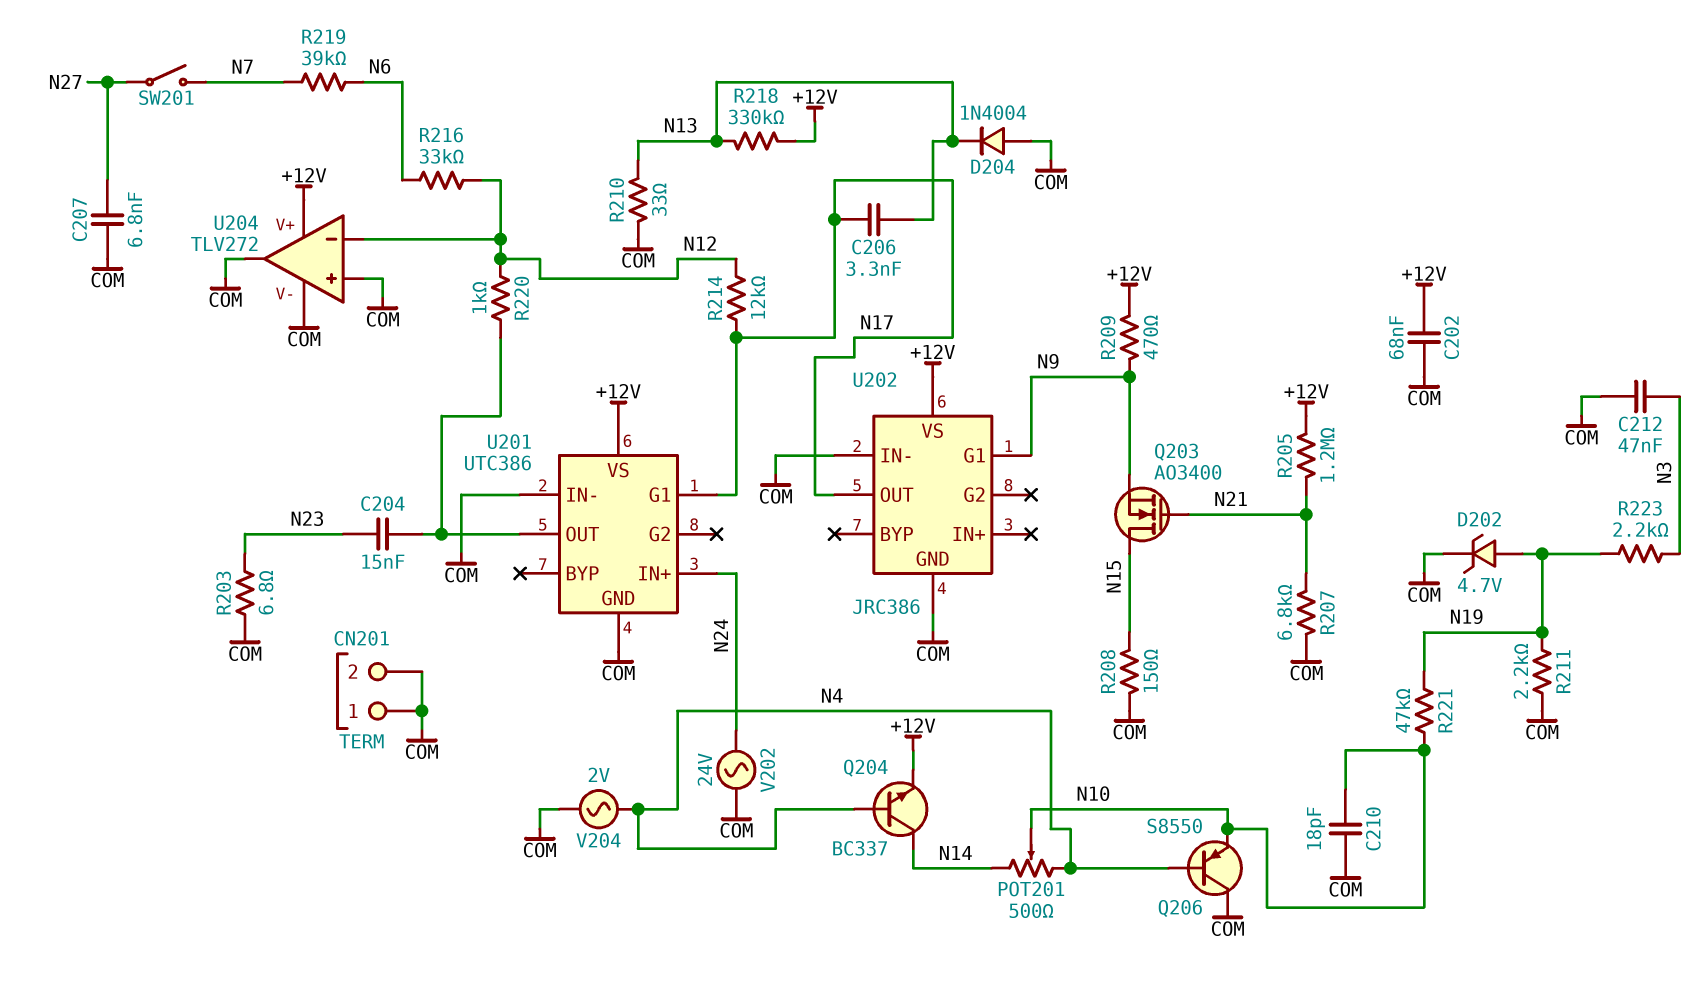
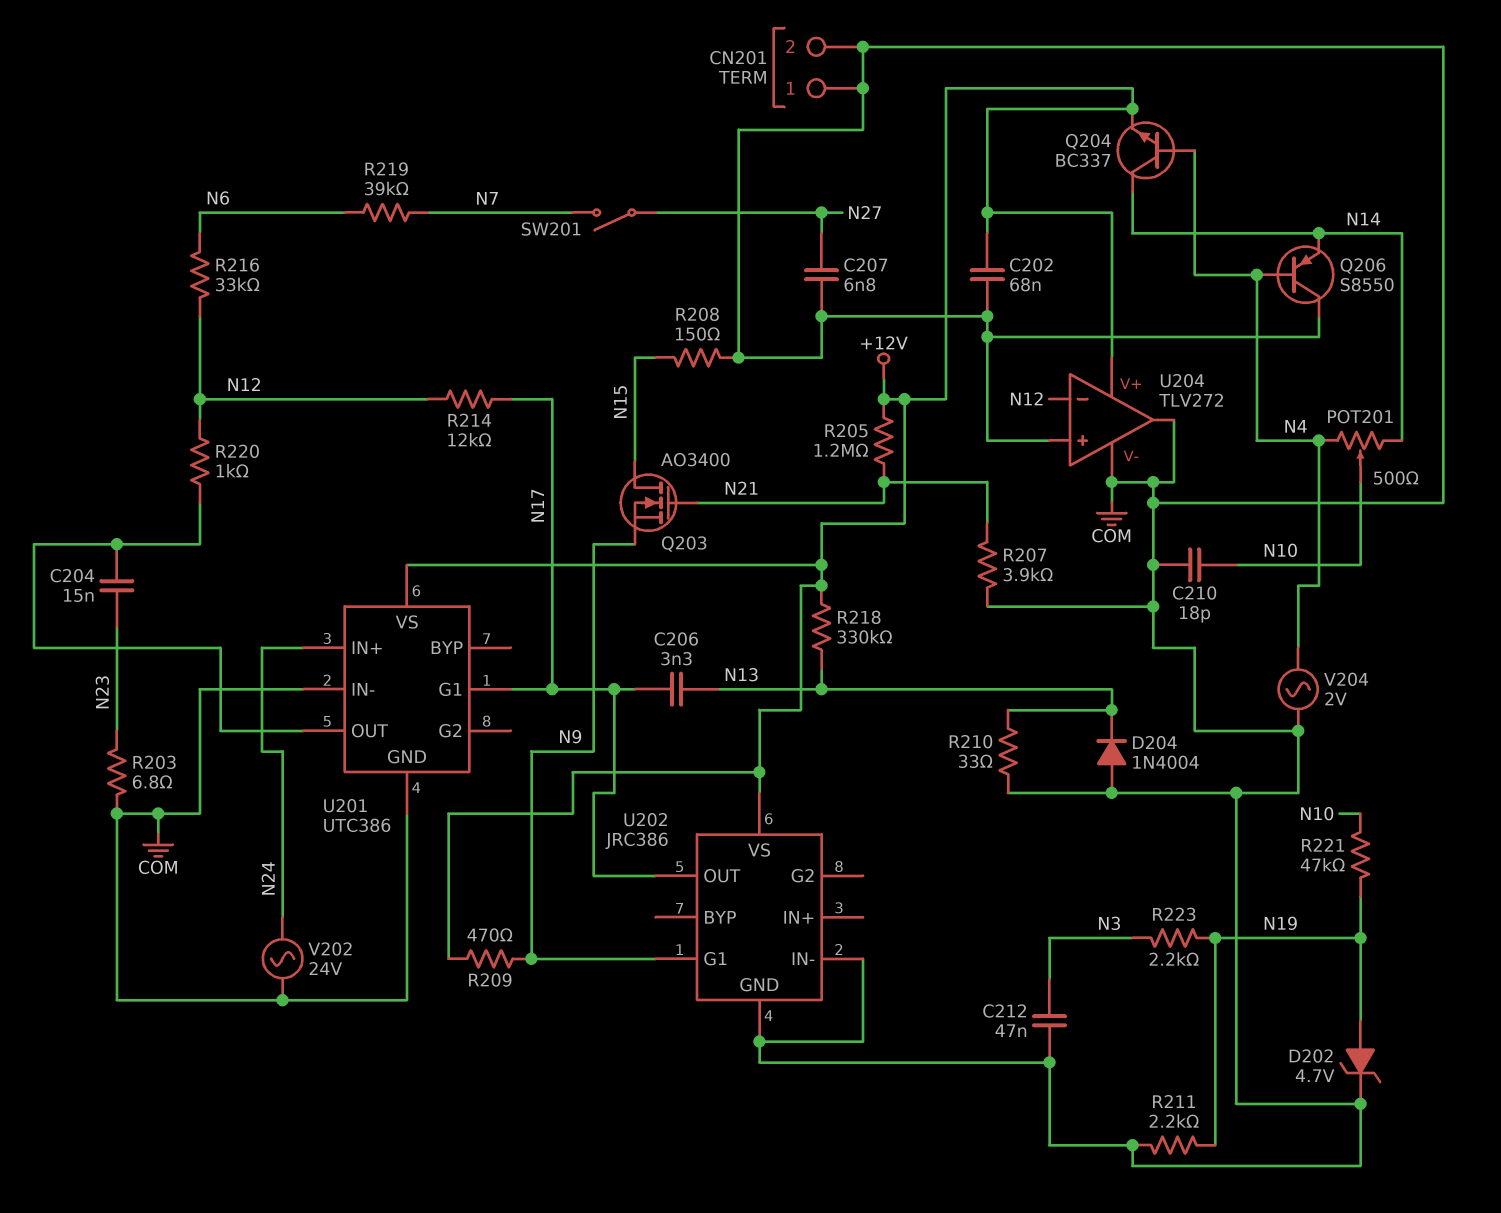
Q206: PNP S8550 (B N4, C COM, E N10) -> PNP S8550 (B N4, C COM, E N14)
R207: 6.8k (COM, N21) -> 3.9k (COM, N21)

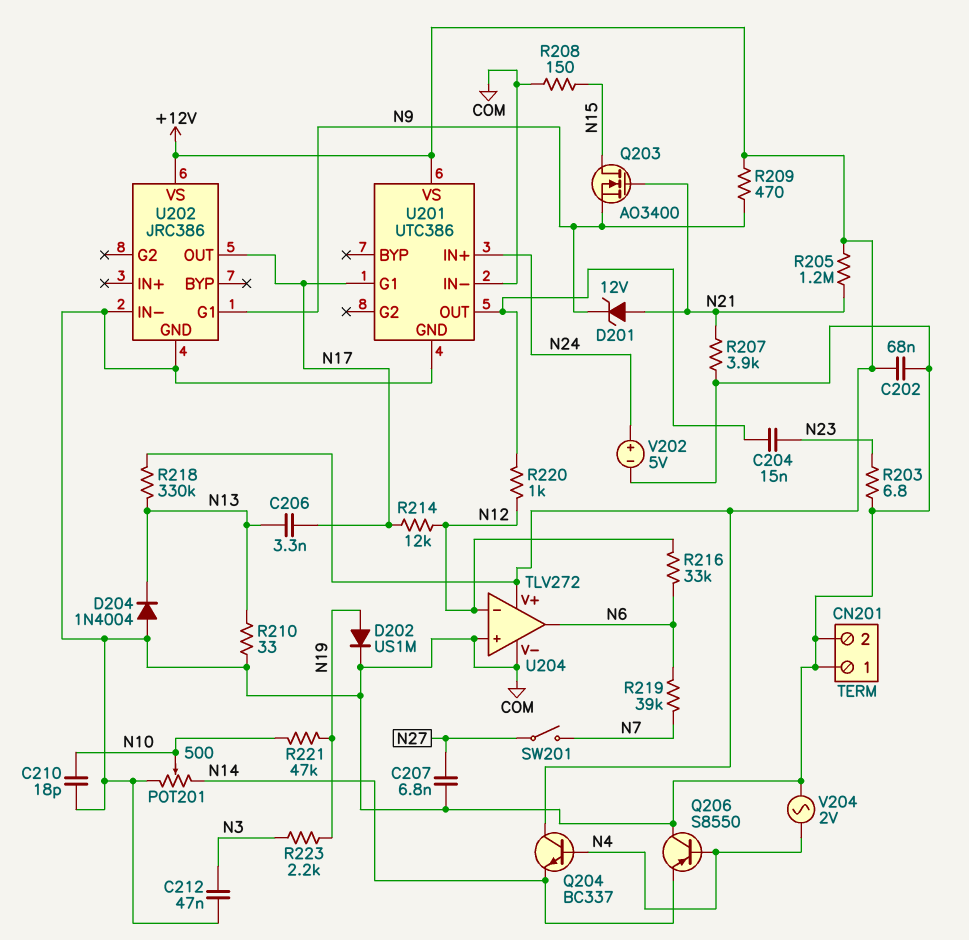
D201: none -> zener 12V (A N21, K N9)
D202: zener 4.7V (A N19, K COM) -> diode US1M (A N19, K COM)
POT201: 500 (N4, N14, wiper N10) -> 500 (COM, N14, wiper N10)
Q204: NPN BC337 (B N4, C N14, E +12V) -> NPN BC337 (B N4, C +12V, E N14)
R211: 2.2k (COM, N19) -> none
U204 pin out: COM -> N6
V202: AC 24V (COM, N24) -> 5V (plus N24, minus COM)

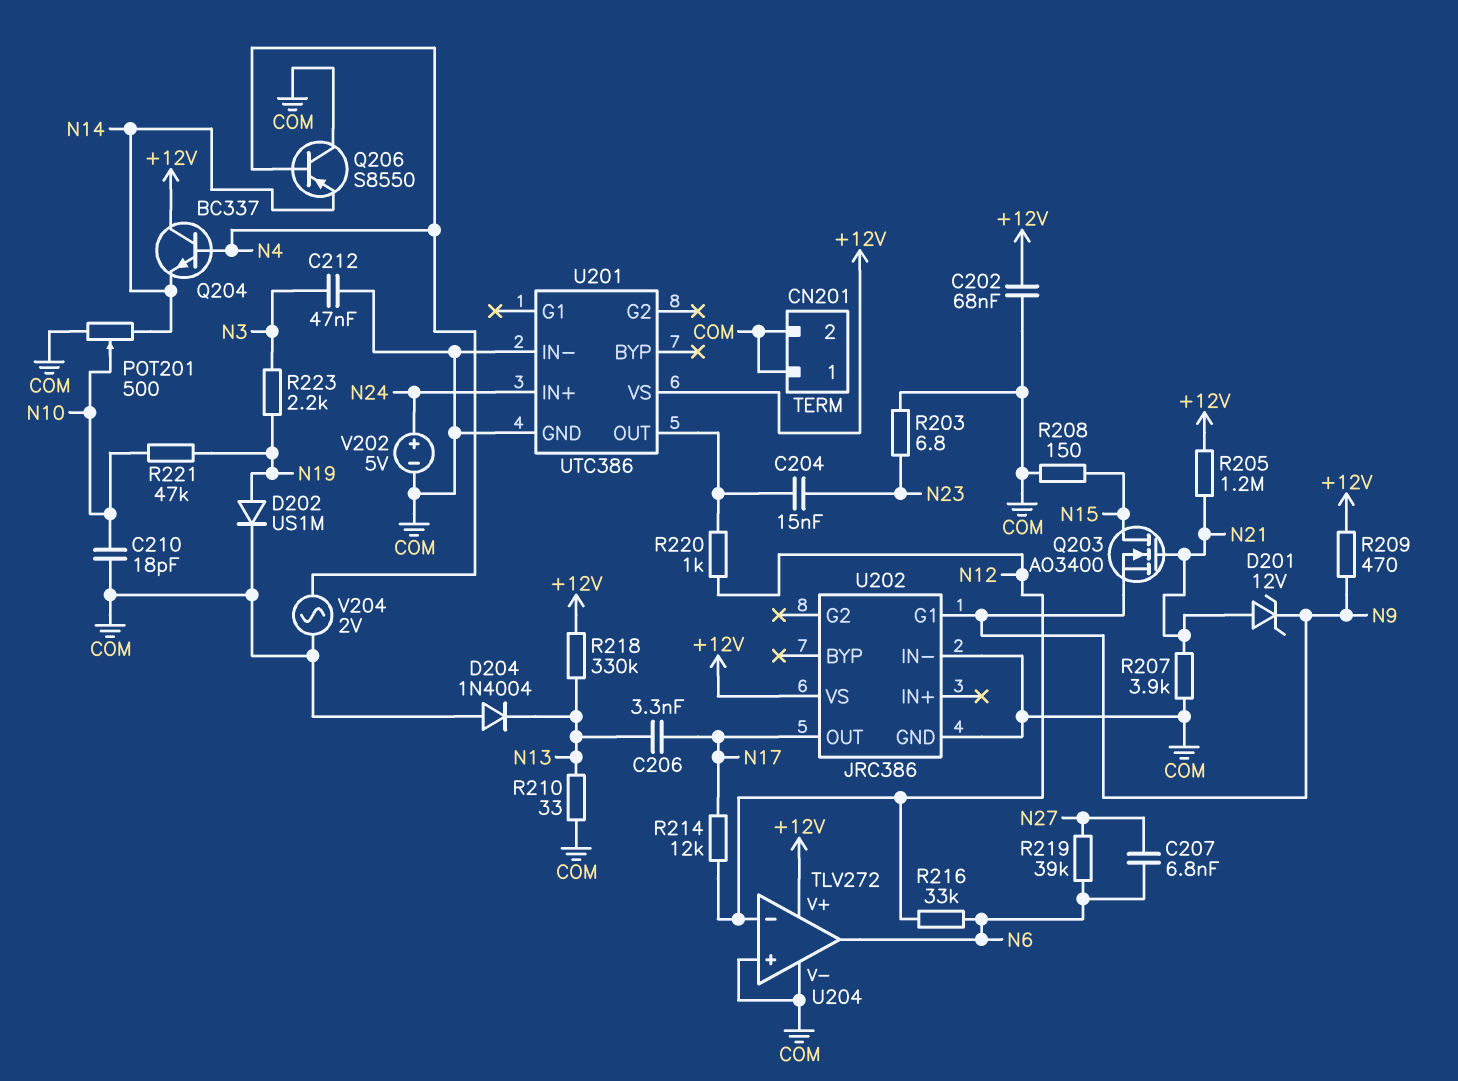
C207: 6.8nF (COM, N27) -> 6.8nF (N6, N27)
R219: 39k (N6, N7) -> 39k (N6, N27)
SW201: switch (N7, N27) -> none
U201 pin G1: N17 -> none

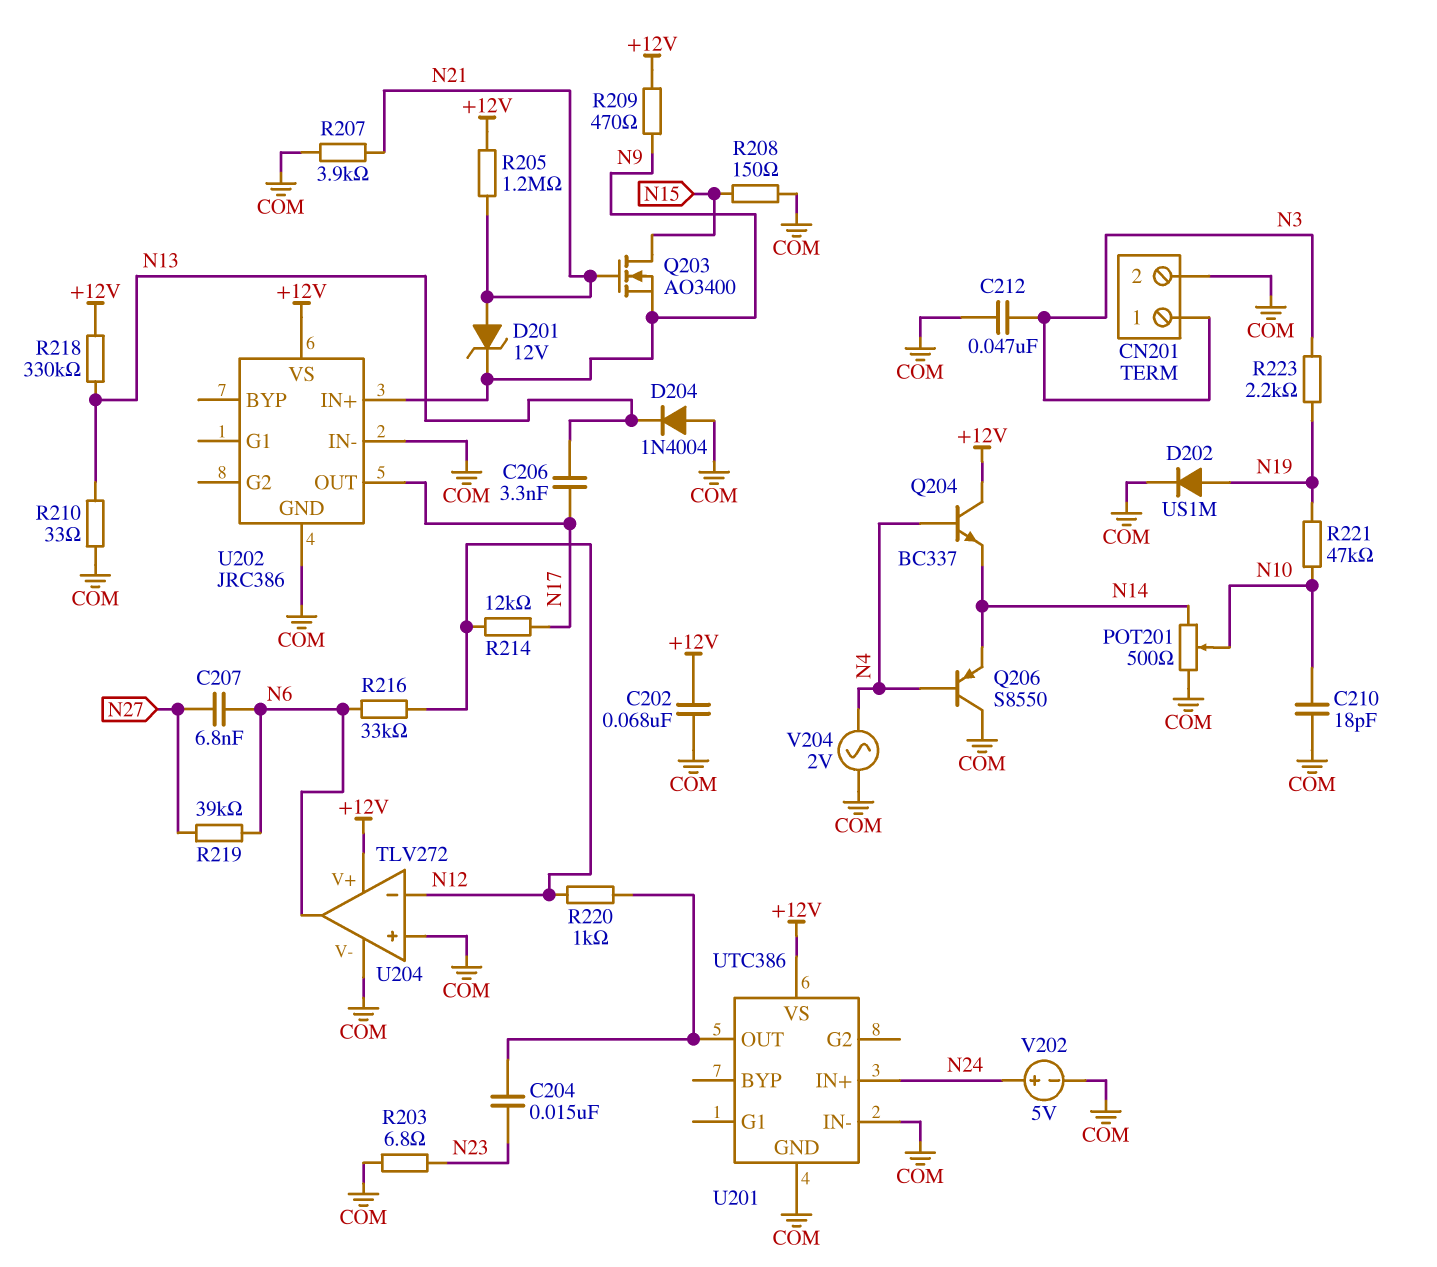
CN201 pin 1: COM -> N3
U202 pin G1: N9 -> none
U202 pin IN+: none -> N9

